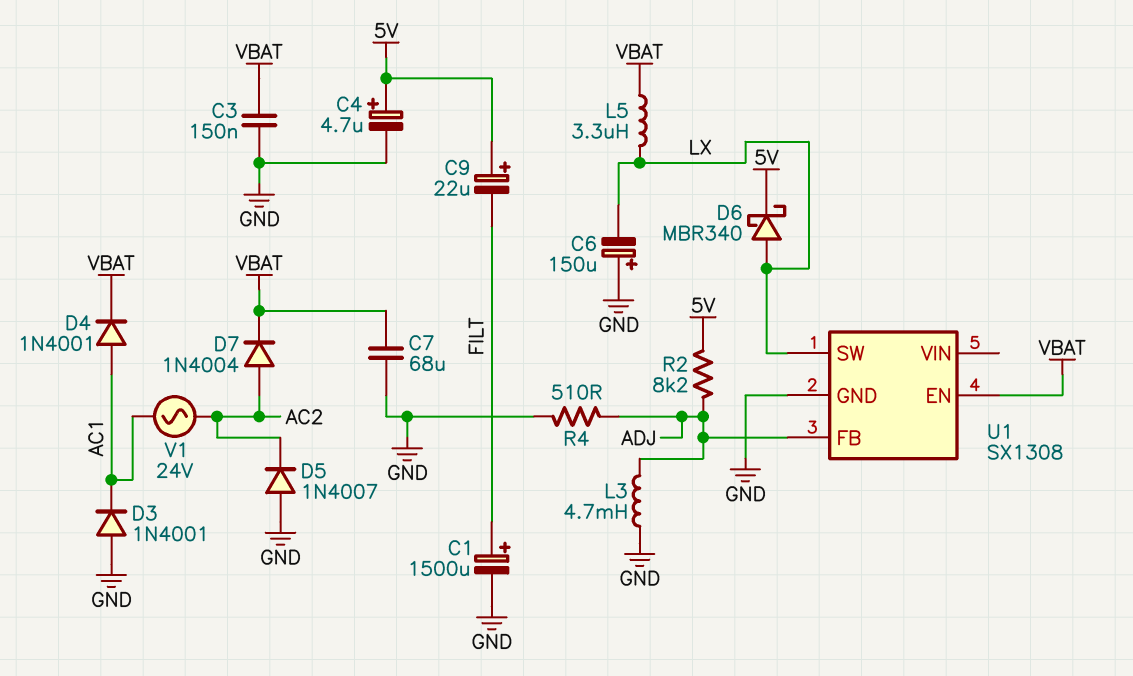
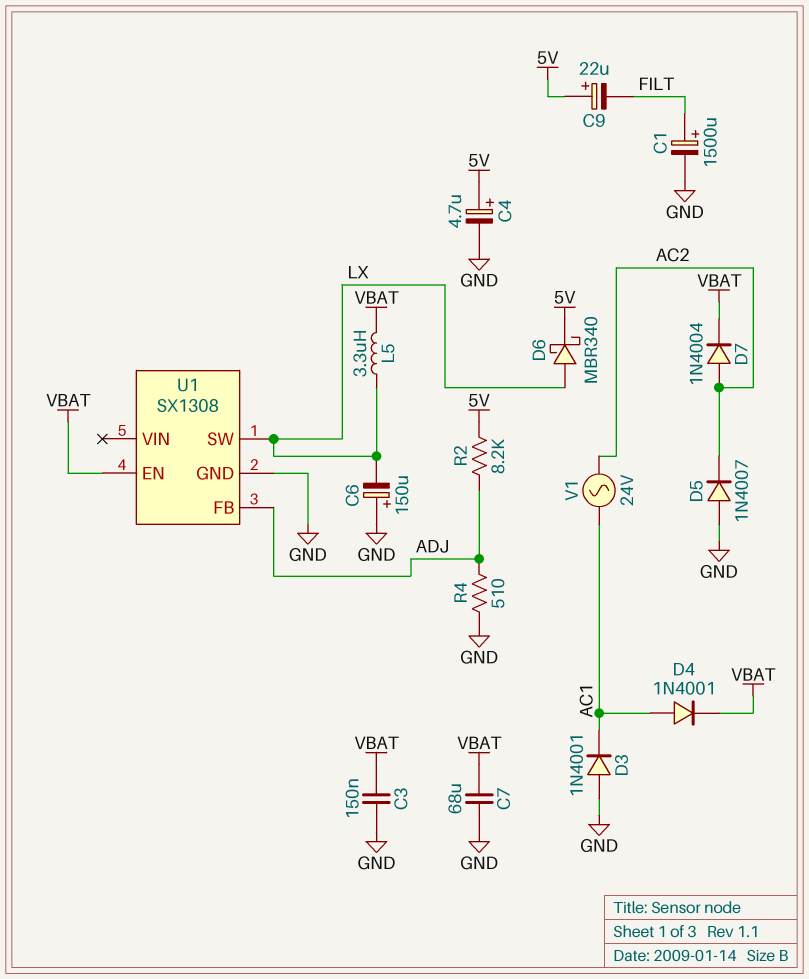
L3: 4.7mH (ADJ, GND) -> none

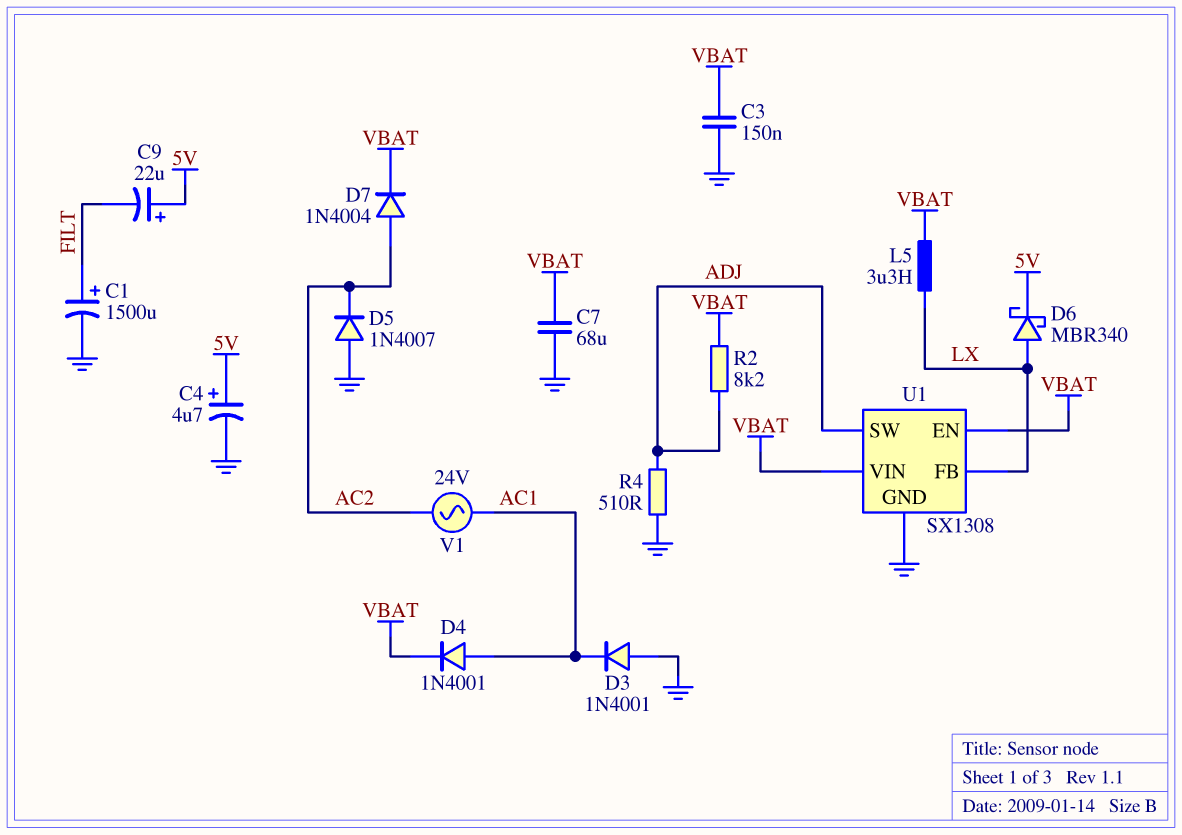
C6: 150uF (plus GND, minus LX) -> none
R2: 8.2k (5V, ADJ) -> 8.2k (ADJ, VBAT)
U1 pin FB: ADJ -> LX
U1 pin SW: LX -> ADJ
U1 pin VIN: none -> VBAT

